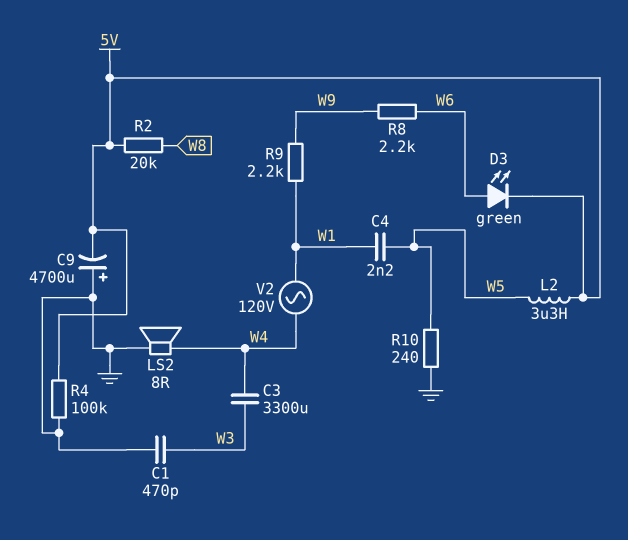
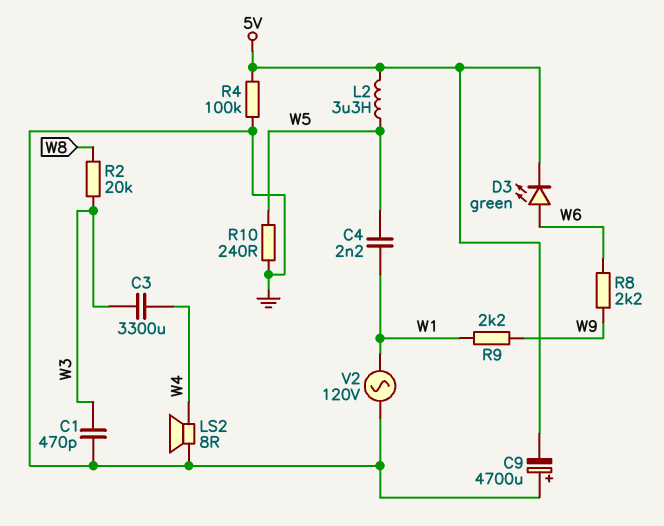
R2: 20k (5V, W8) -> 20k (W3, W8)
V2: AC 120V (W1, W4) -> AC 120V (GND, W1)

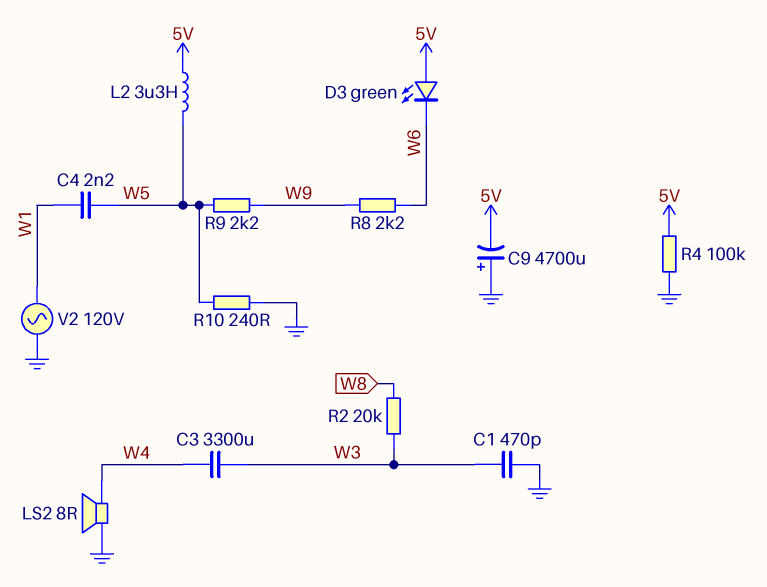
D3: LED green (A W6, K 5V) -> LED green (A 5V, K W6)
R9: 2.2k (W1, W9) -> 2.2k (W5, W9)

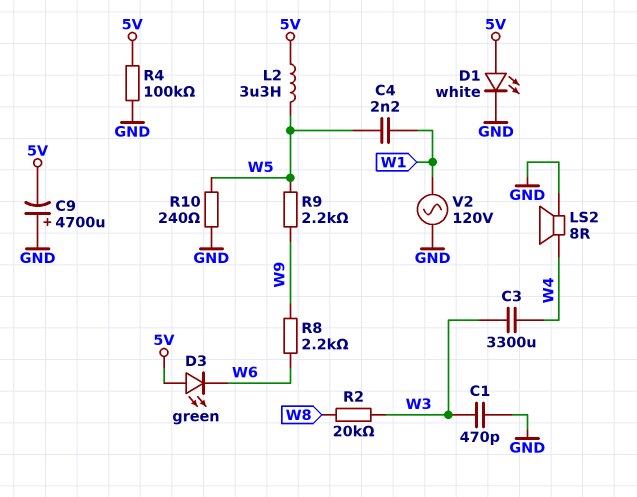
D1: none -> LED white (A 5V, K GND)

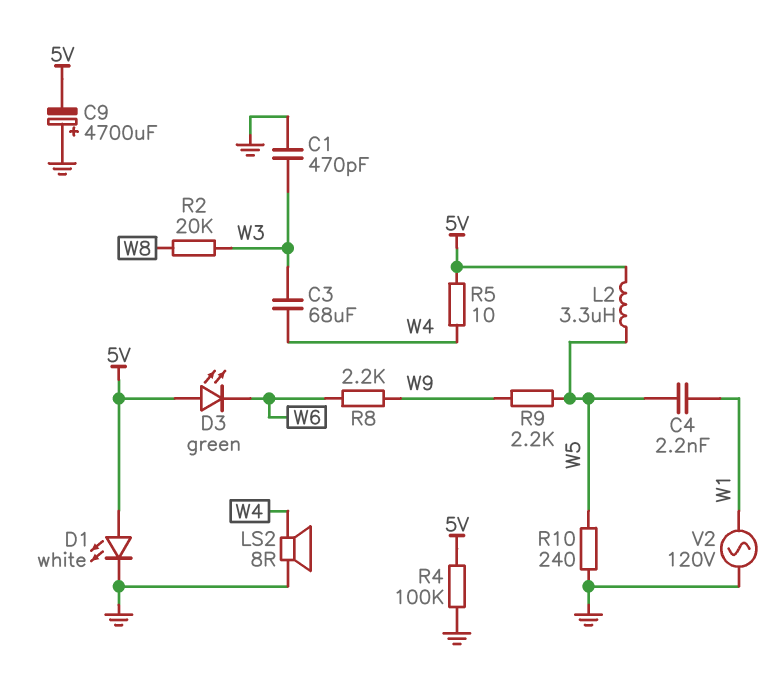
C3: 3300uF (W3, W4) -> 68uF (W3, W4)
R5: none -> 10 (5V, W4)

